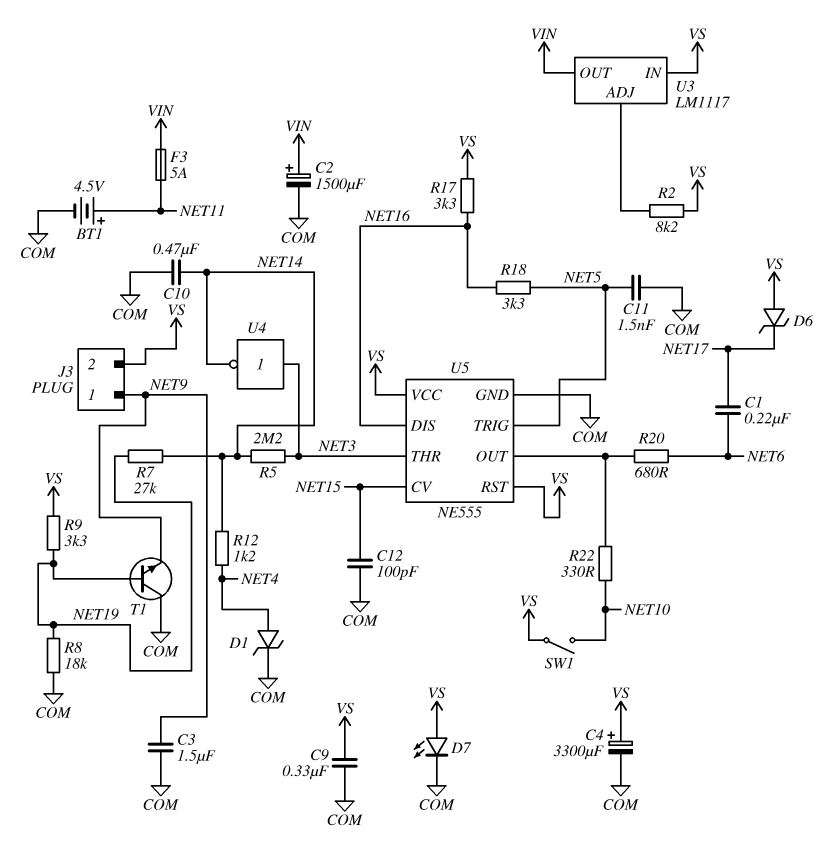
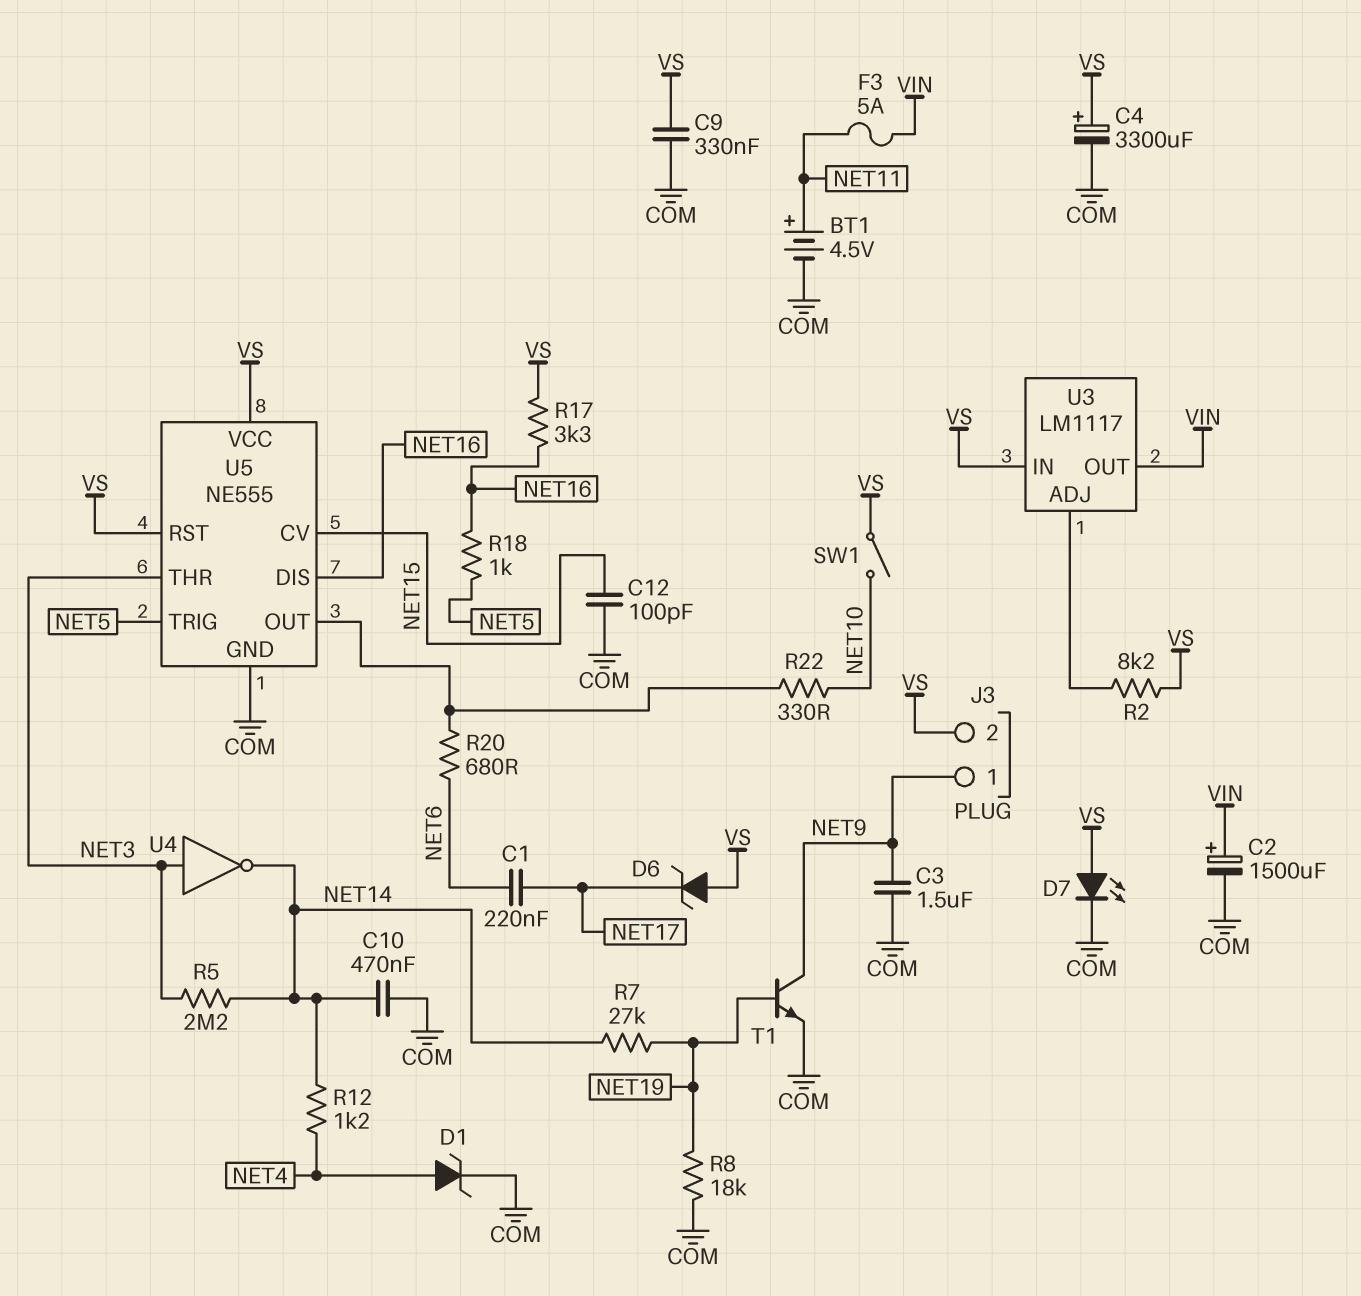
C11: 1.5nF (COM, NET5) -> none
R9: 3.3k (NET19, VS) -> none
R18: 3.3k (NET5, NET16) -> 1k (NET5, NET16)
T1: NPN (B NET19, C COM, E NET9) -> NPN (B NET19, C NET9, E COM)

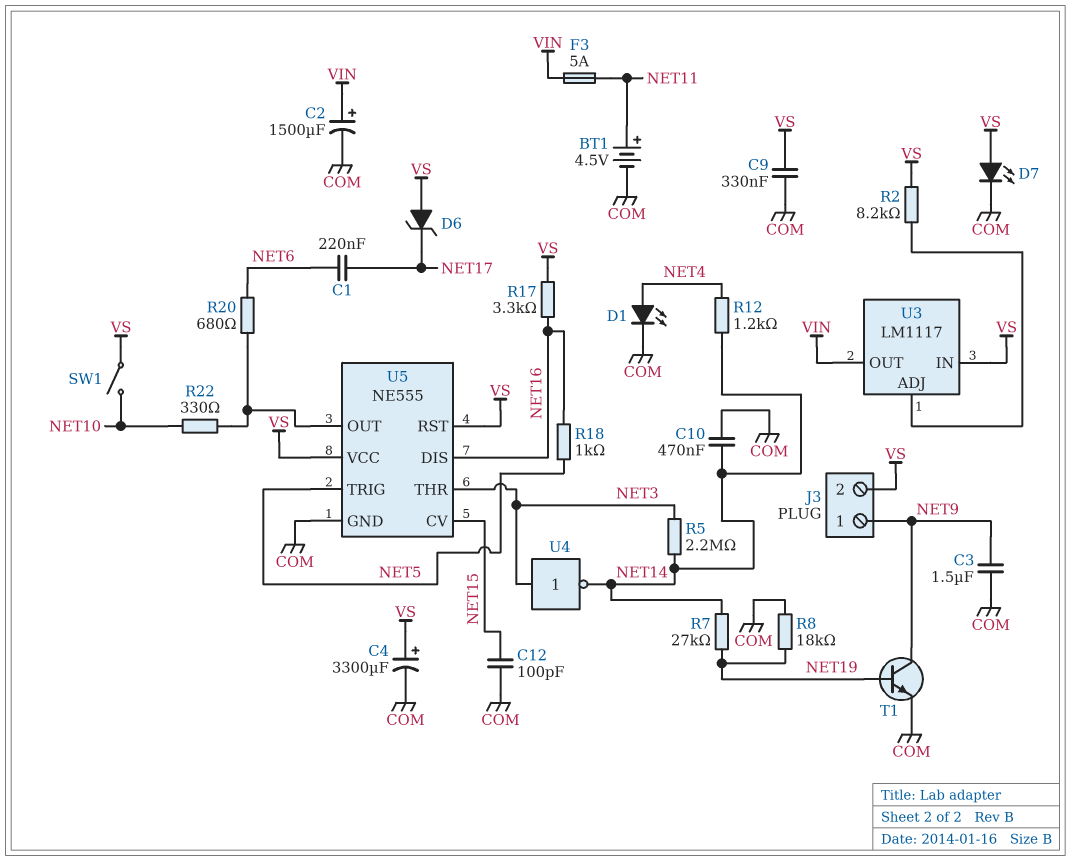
D1: zener (A NET4, K COM) -> LED (A NET4, K COM)

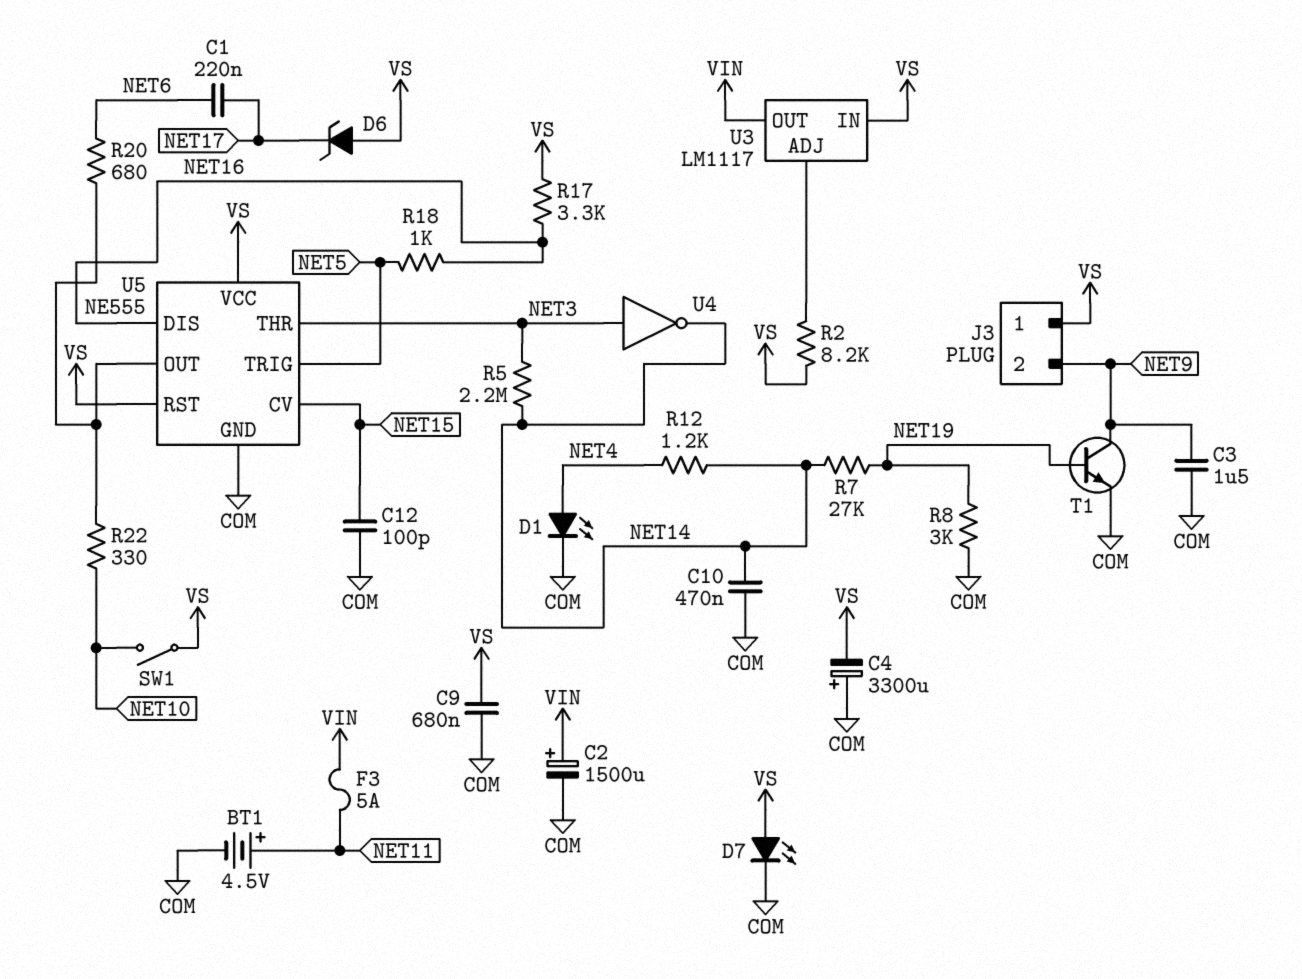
C4: 3300uF (plus VS, minus COM) -> 3300uF (plus COM, minus VS)
C9: 330nF (COM, VS) -> 680nF (COM, VS)
J3 pin 1: NET9 -> VS
J3 pin 2: VS -> NET9
R8: 18k (COM, NET19) -> 3k (COM, NET19)

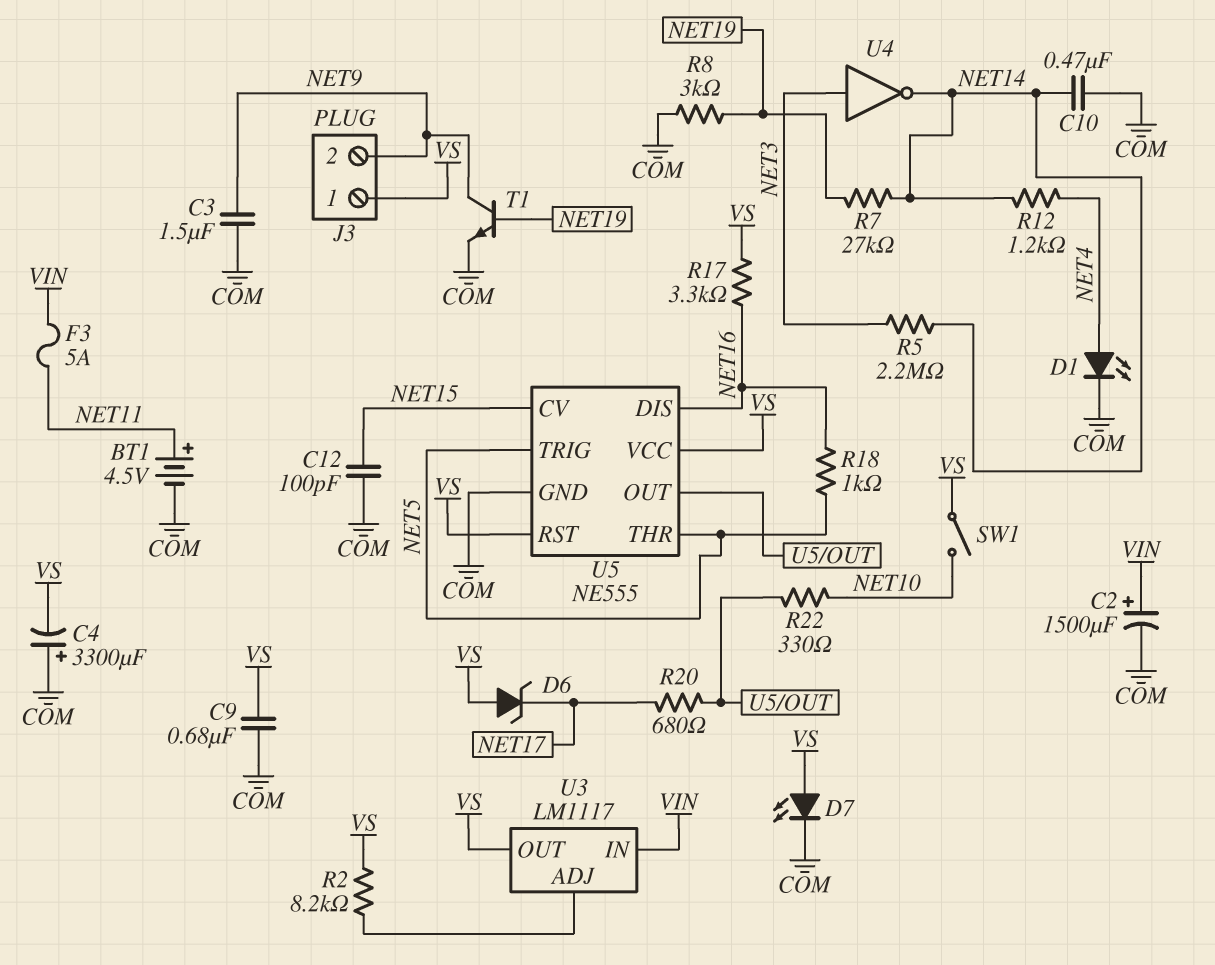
C1: 220nF (NET6, NET17) -> none
R20: 680 (NET6, U5/OUT) -> 680 (NET17, U5/OUT)
U3 pin IN: VS -> VIN
U3 pin OUT: VIN -> VS
U5 pin THR: NET3 -> NET5

